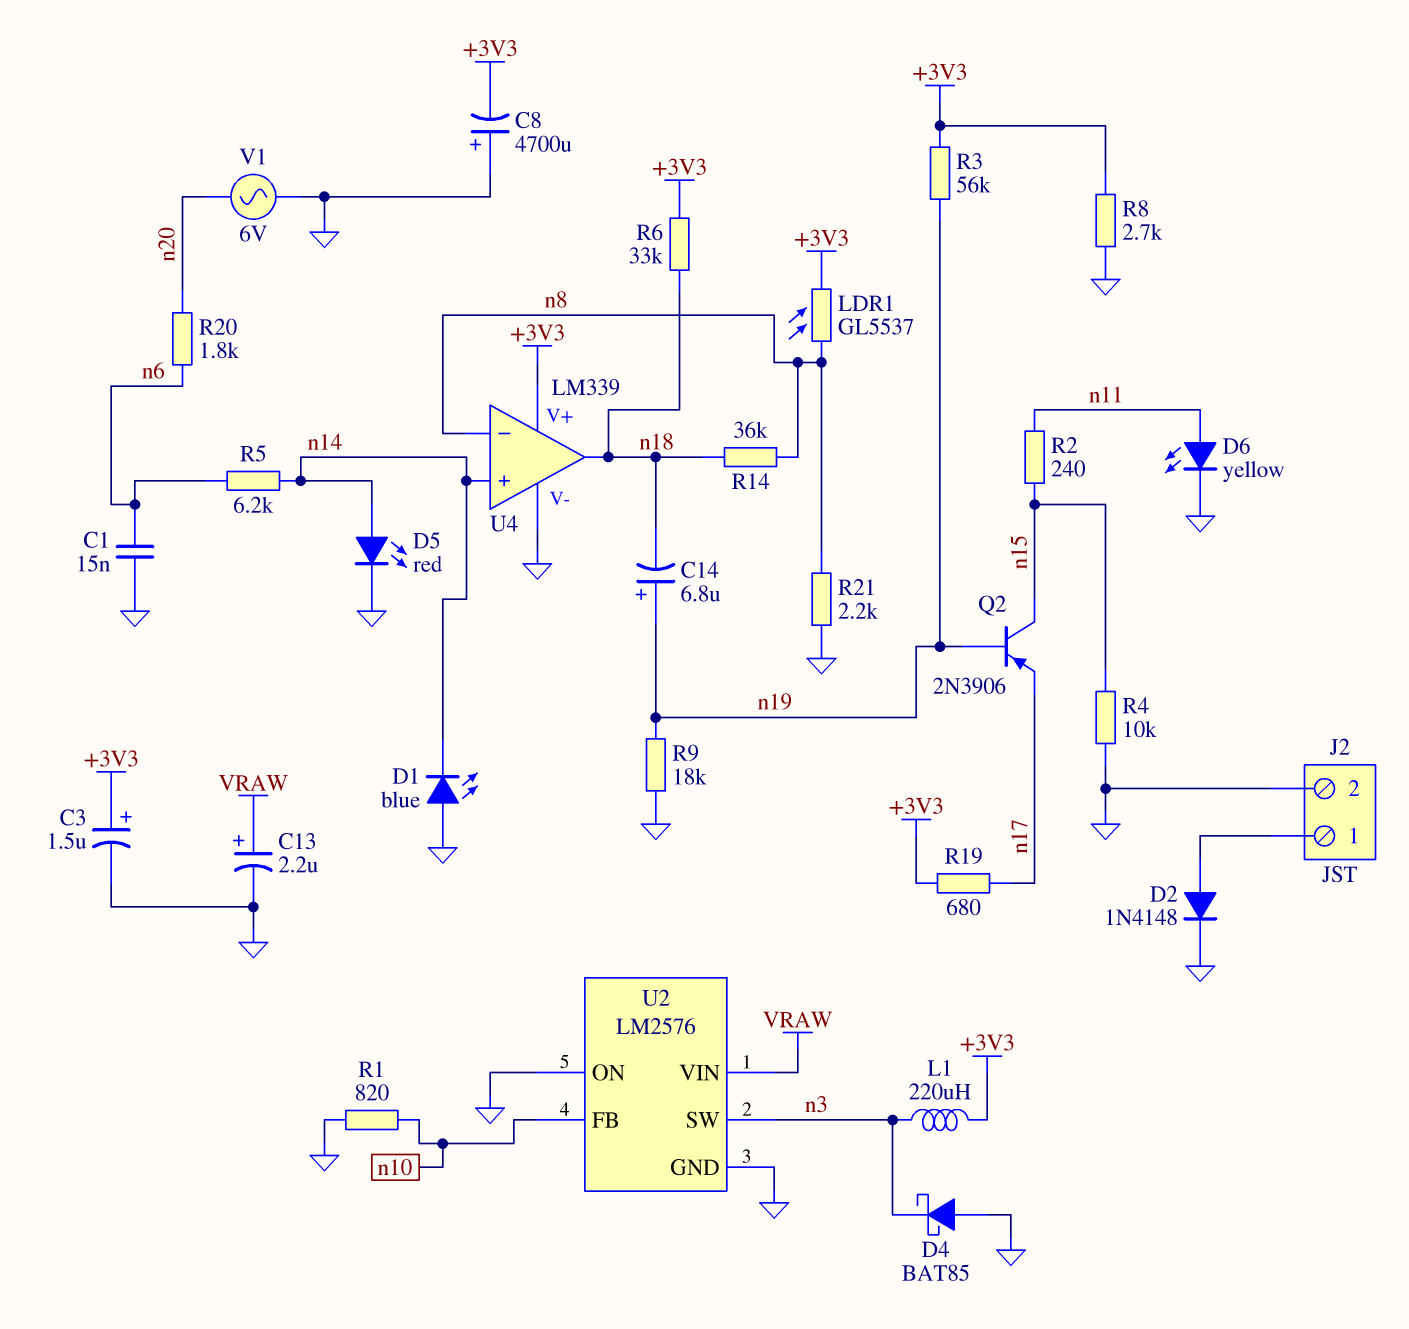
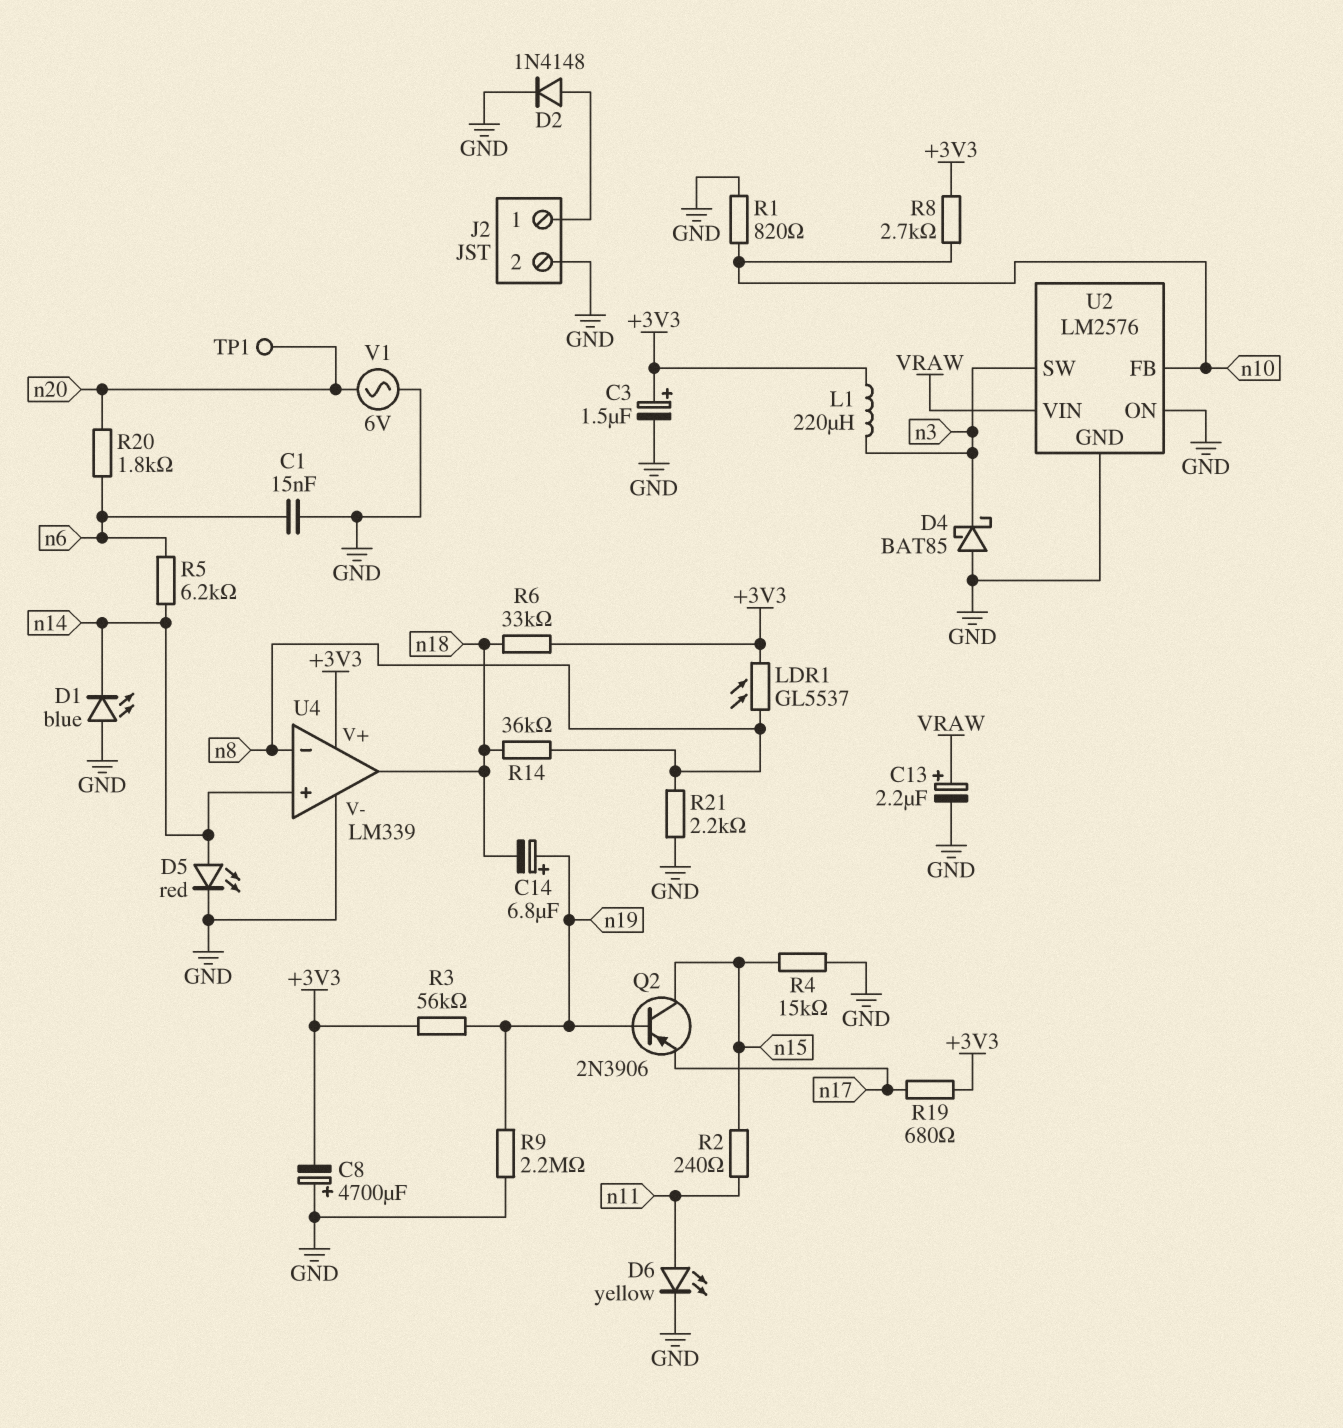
R4: 10k (GND, n15) -> 15k (GND, n15)
R8: 2.7k (+3V3, GND) -> 2.7k (+3V3, n10)
R9: 18k (GND, n19) -> 2.2M (GND, n19)
TP1: none -> test point (n20)

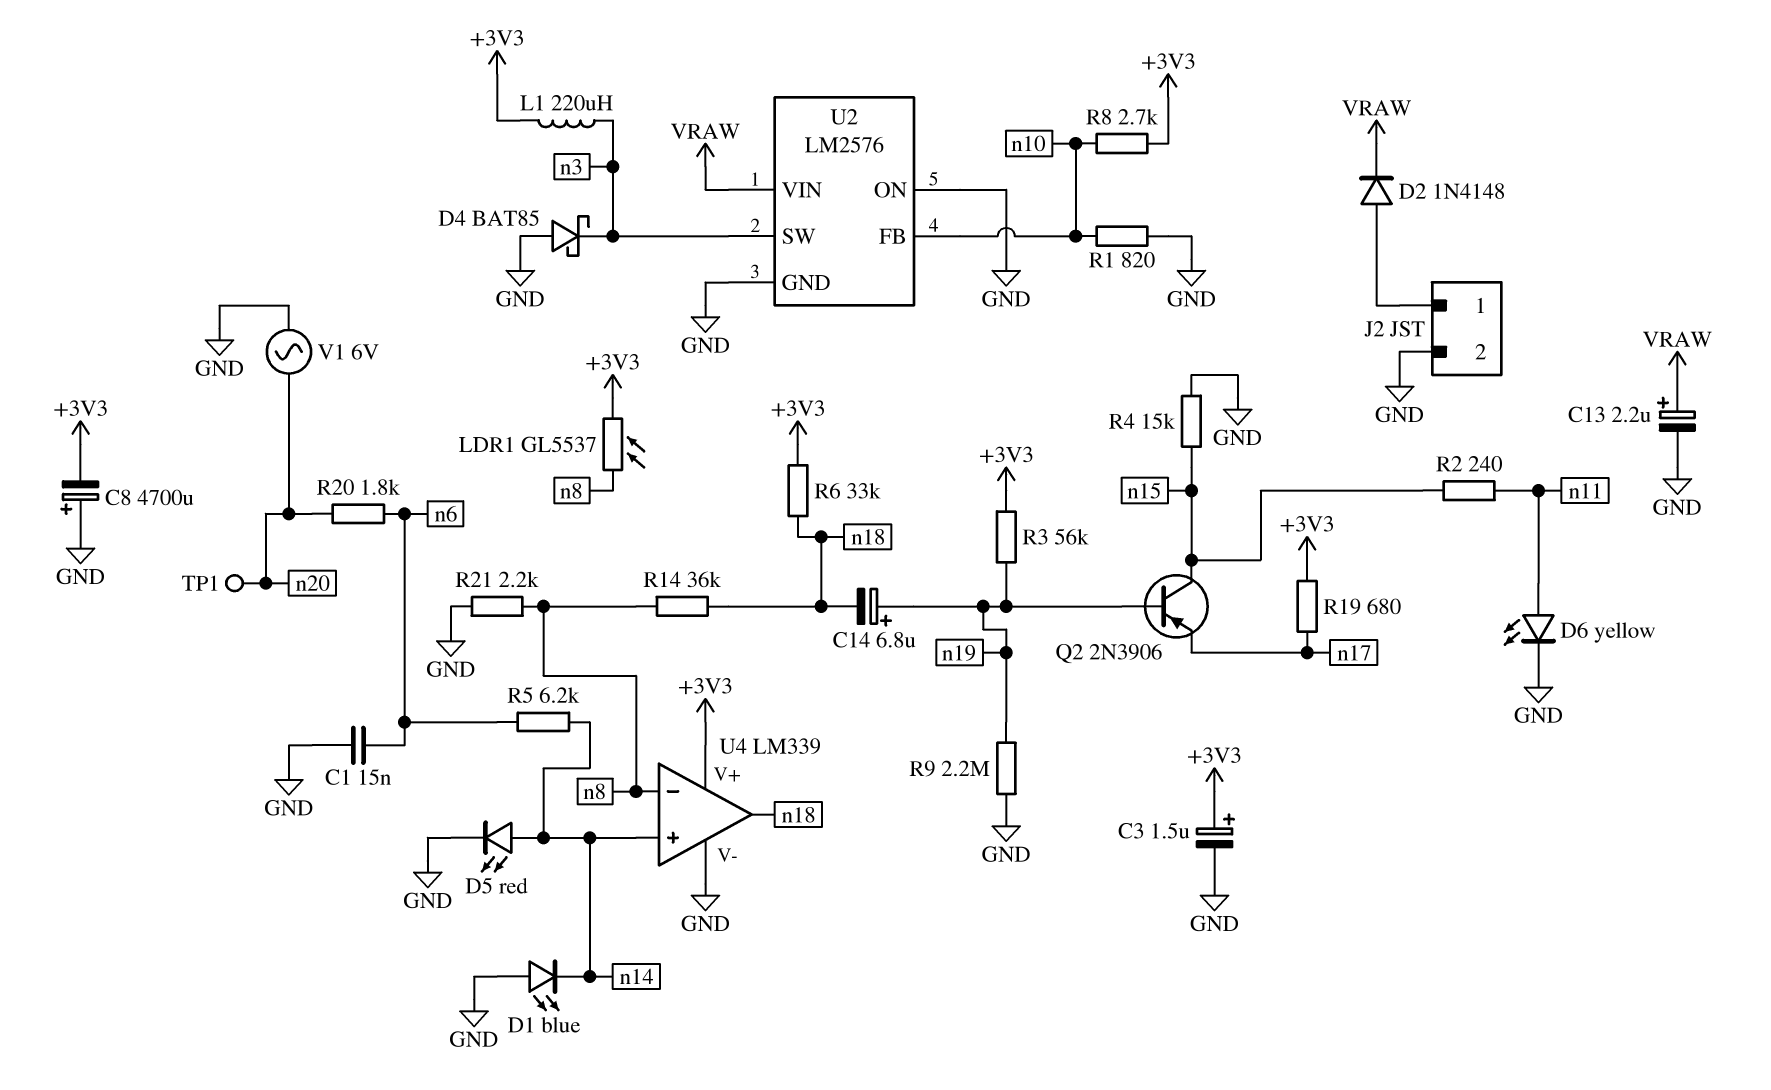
D2: diode 1N4148 (A J2/1, K GND) -> diode 1N4148 (A J2/1, K VRAW)

